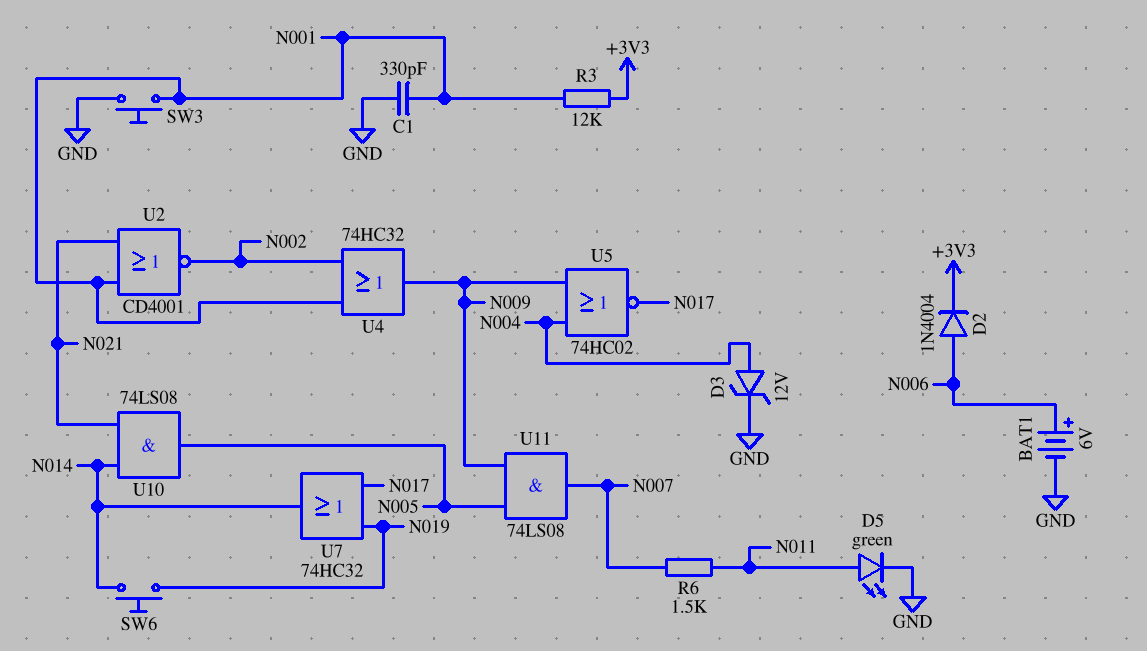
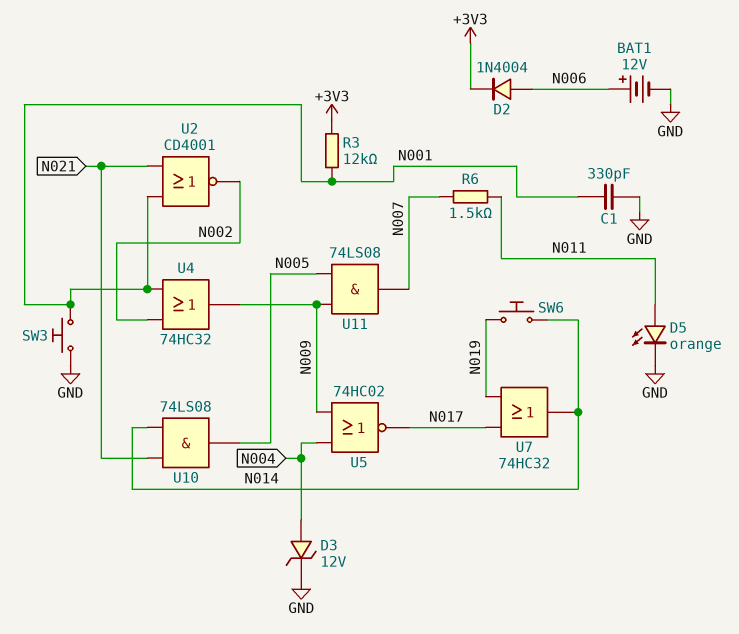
BAT1: 6V (plus N006, minus GND) -> 12V (plus N006, minus GND)
D5: LED green (A N011, K GND) -> LED orange (A N011, K GND)

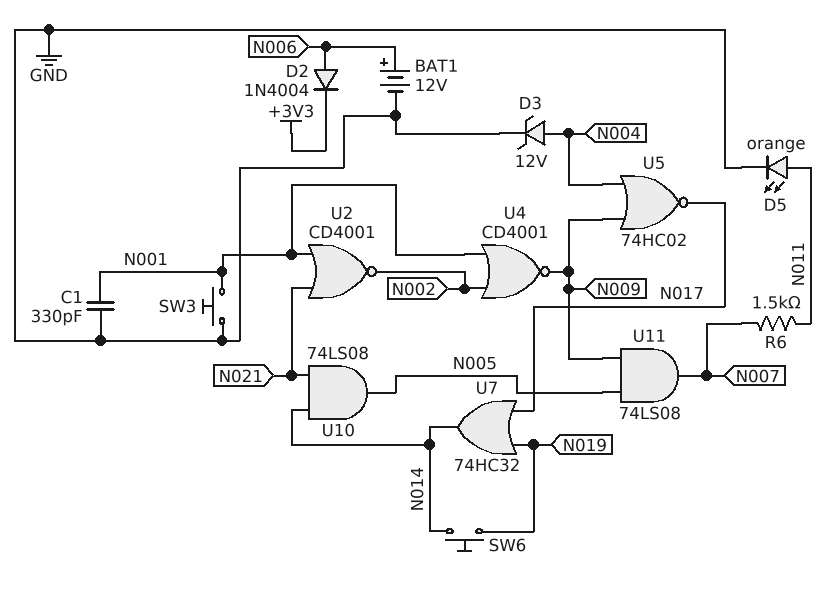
R3: 12k (+3V3, N001) -> none
U4: OR 74HC32 (in N001, in N002, out N009) -> NOR CD4001 (in N001, in N002, out N009)

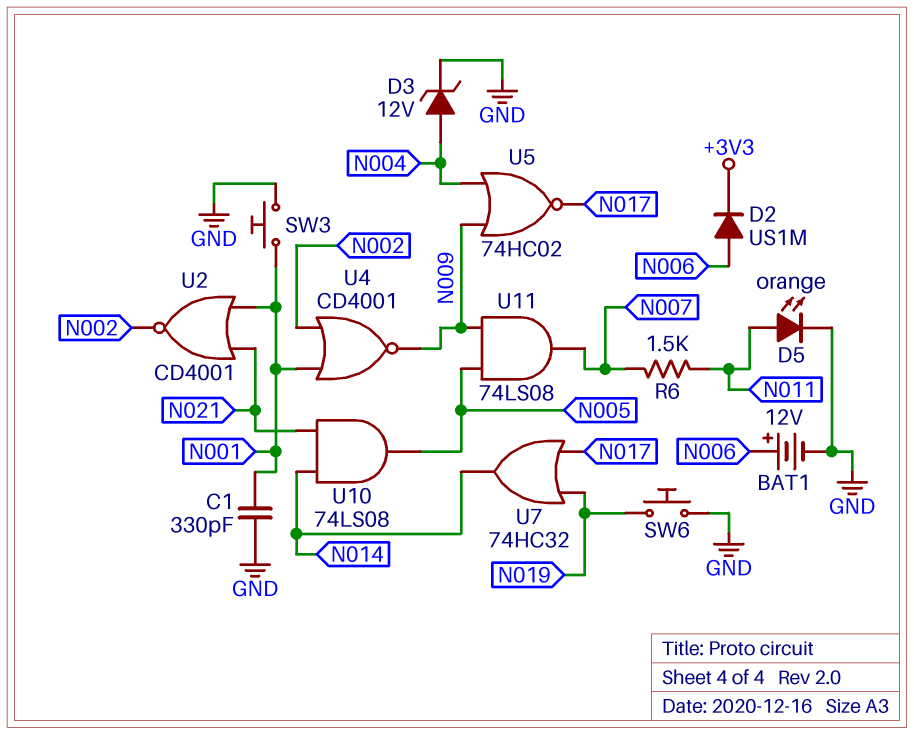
D2: diode 1N4004 (A N006, K +3V3) -> diode US1M (A N006, K +3V3)
SW6: button (N014, N019) -> button (GND, N019)

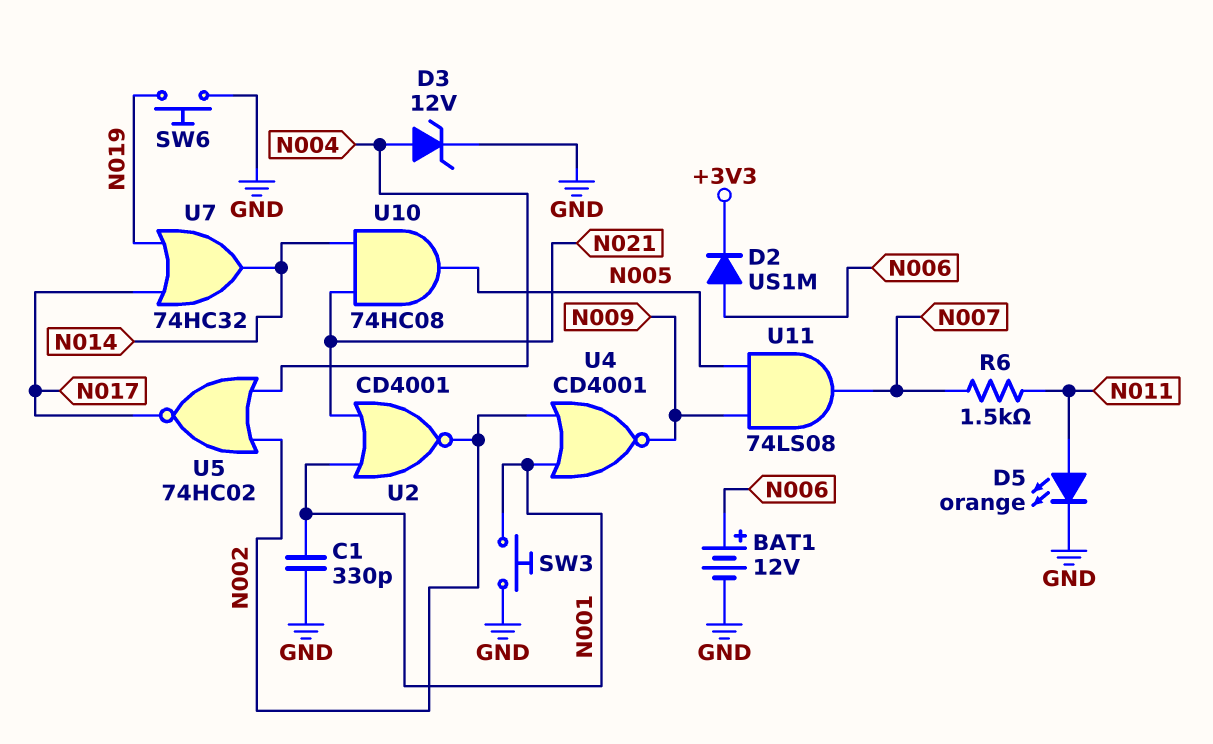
U5: NOR 74HC02 (in N004, in N009, out N017) -> NOR 74HC02 (in N002, in N004, out N017)
U10: AND 74LS08 (in N014, in N021, out N005) -> AND 74HC08 (in N014, in N021, out N005)

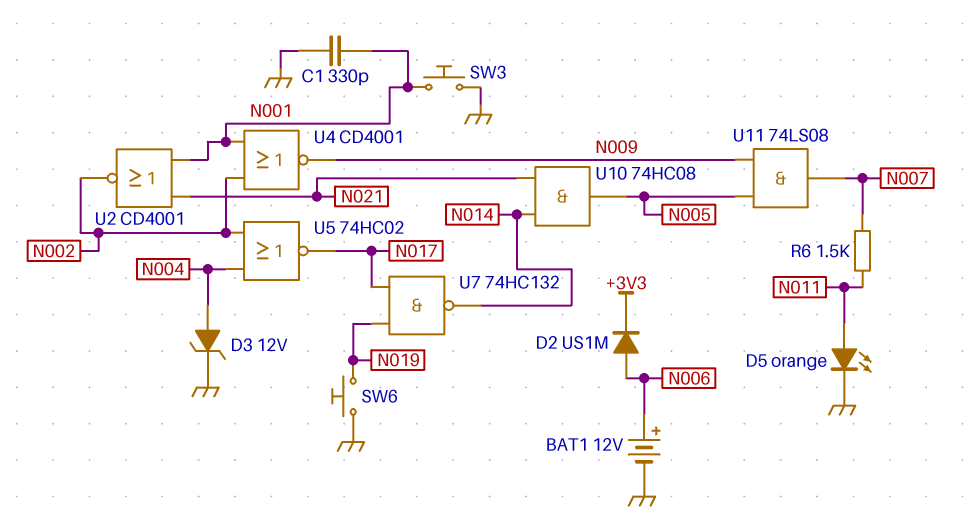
U7: OR 74HC32 (in N017, in N019, out N014) -> NAND 74HC132 (in N017, in N019, out N014)

